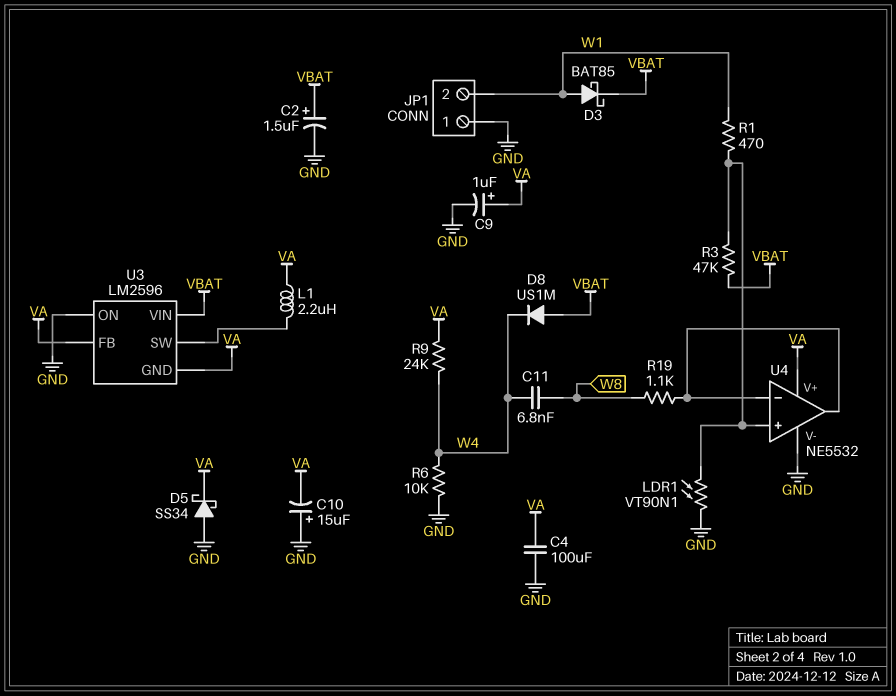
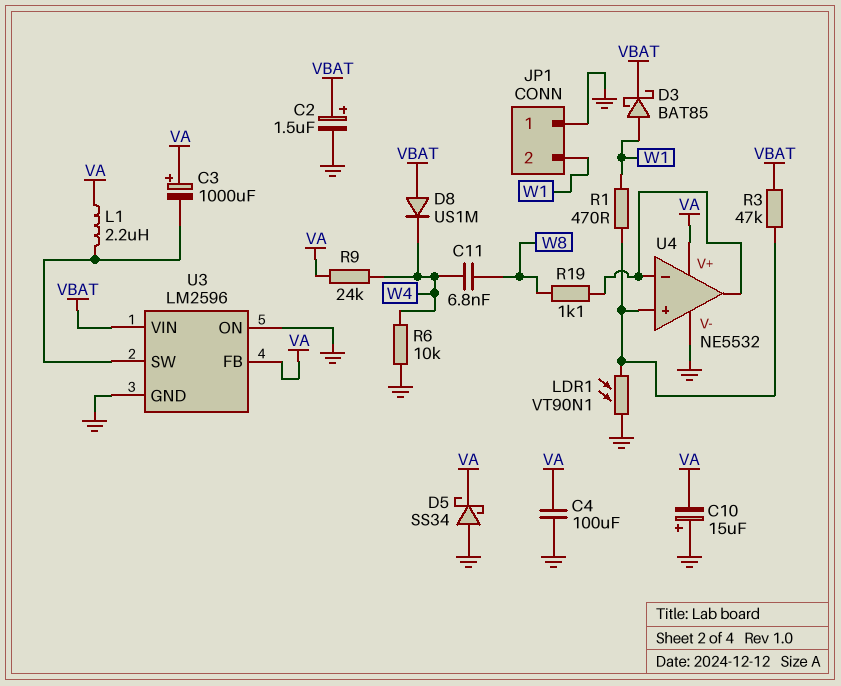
C3: none -> 1000uF (plus VA, minus U3/SW)
C9: 1uF (plus VA, minus GND) -> none
U3 pin GND: VA -> GND

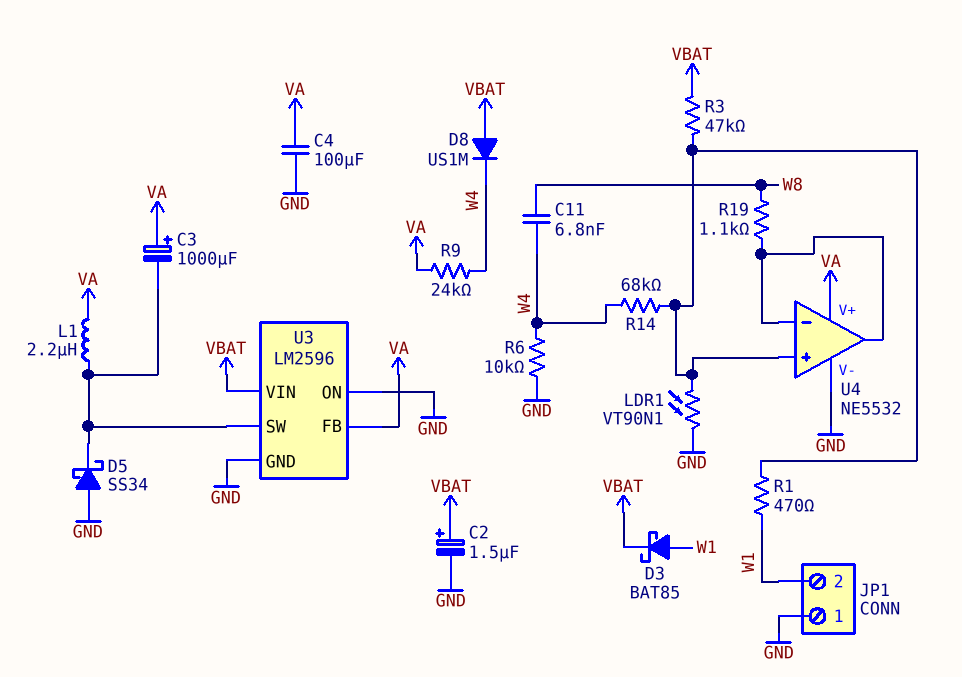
C10: 15uF (plus GND, minus VA) -> none
D5: schottky SS34 (A GND, K VA) -> schottky SS34 (A GND, K U3/SW)
R14: none -> 68k (U4/in+, W4)

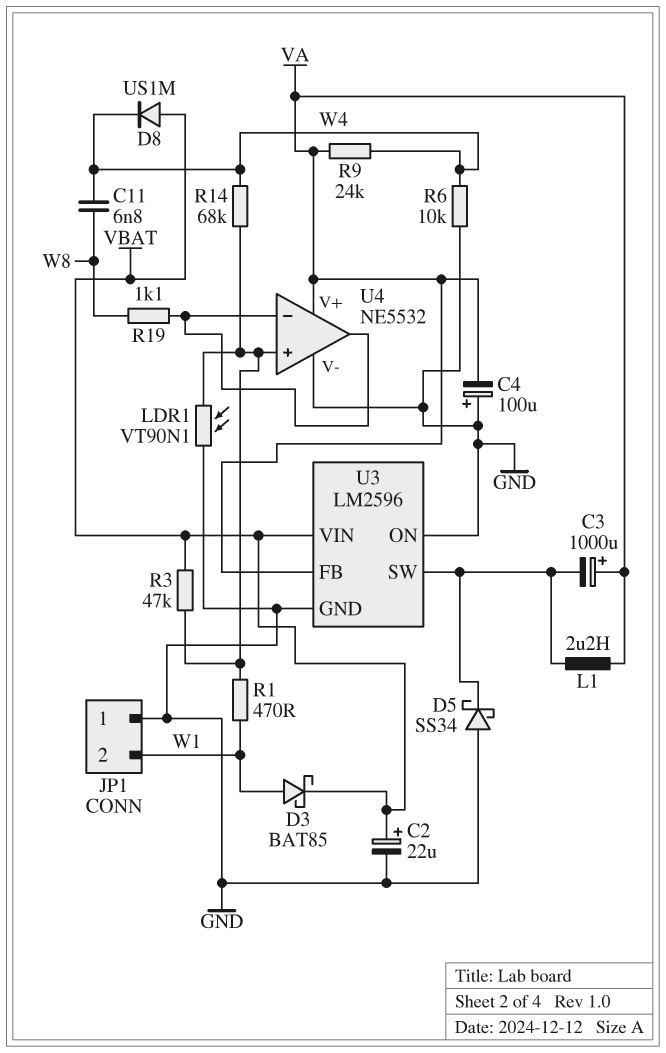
C2: 1.5uF (plus VBAT, minus GND) -> 22uF (plus VBAT, minus GND)
C4: 100uF (GND, VA) -> 100uF (plus GND, minus VA)

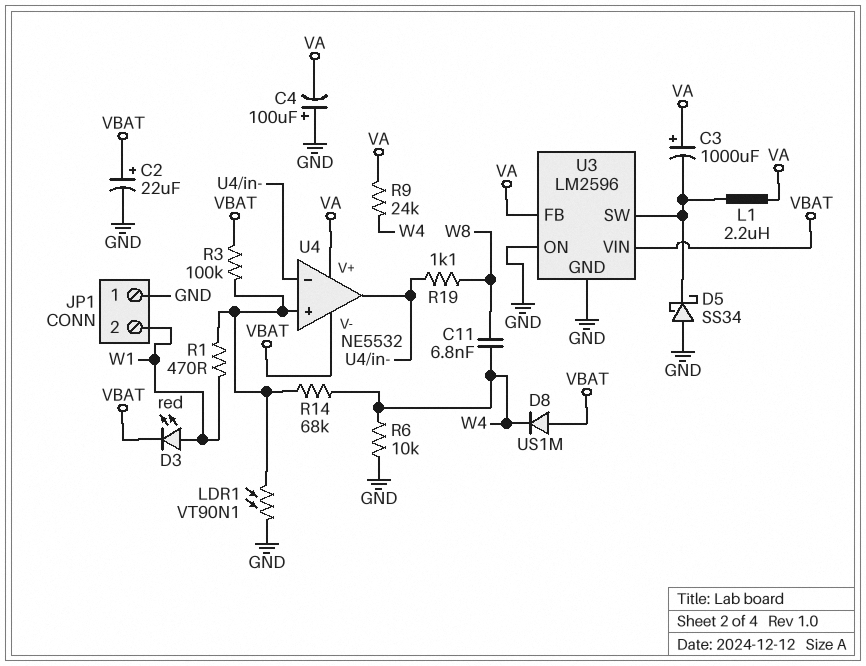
D3: schottky BAT85 (A W1, K VBAT) -> LED red (A W1, K VBAT)
R3: 47k (U4/in+, VBAT) -> 100k (U4/in+, VBAT)
U4 pin V-: GND -> VBAT

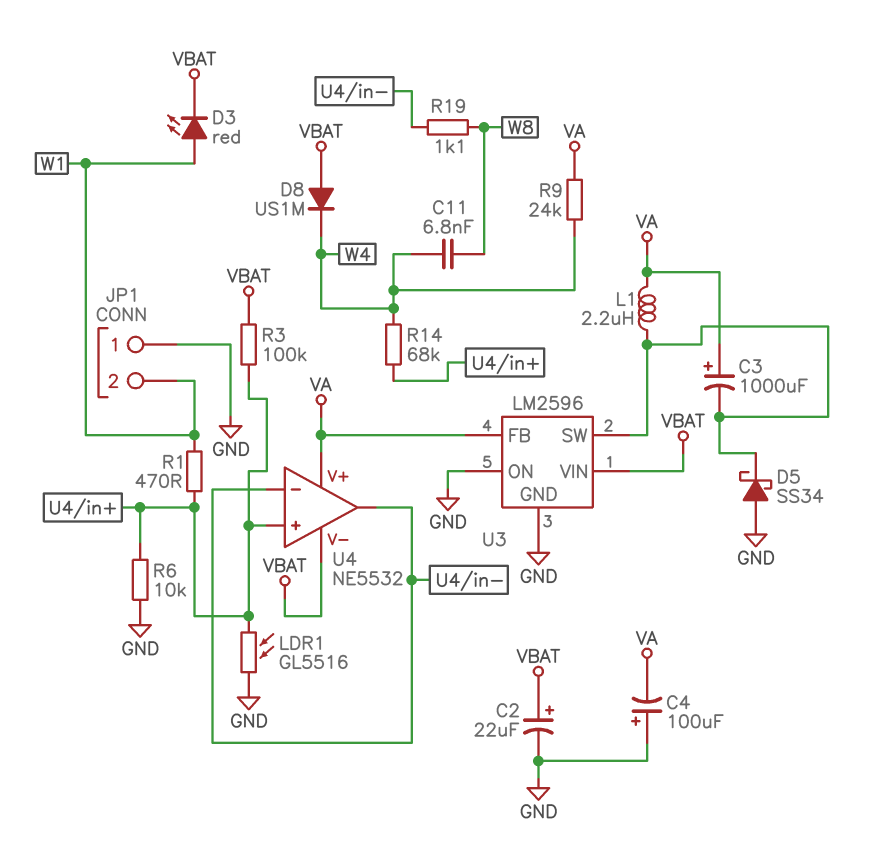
LDR1: VT90N1 (GND, U4/in+) -> GL5516 (GND, U4/in+)
R6: 10k (GND, W4) -> 10k (GND, U4/in+)

